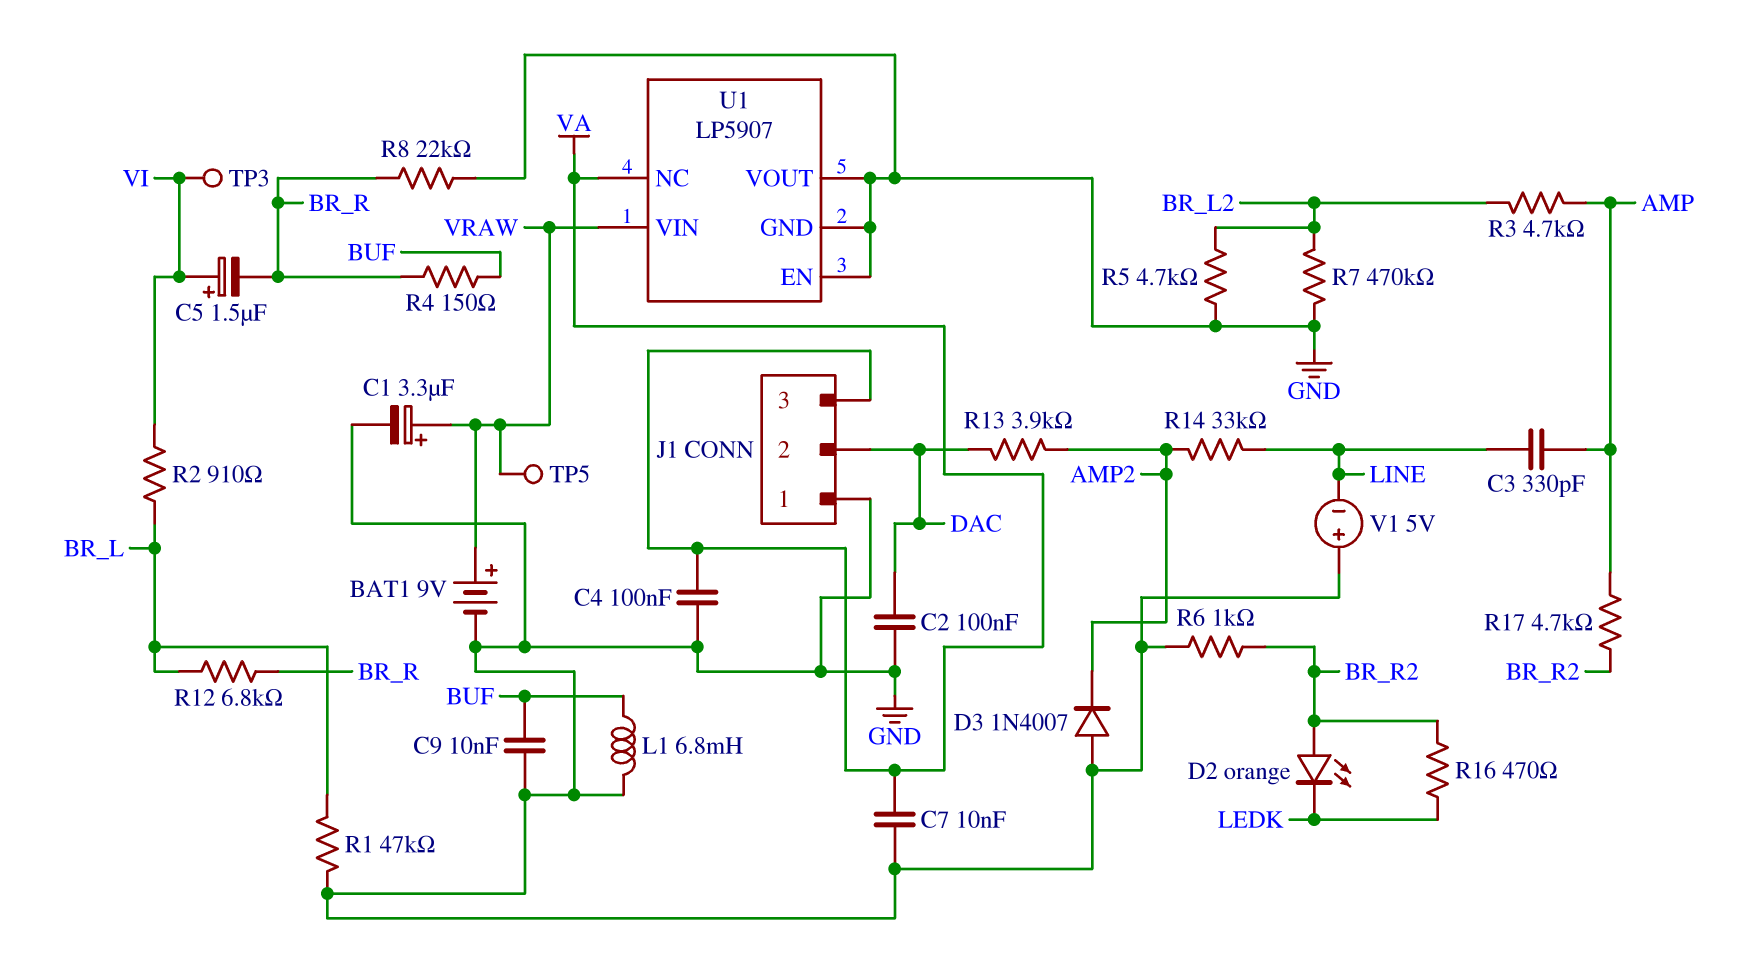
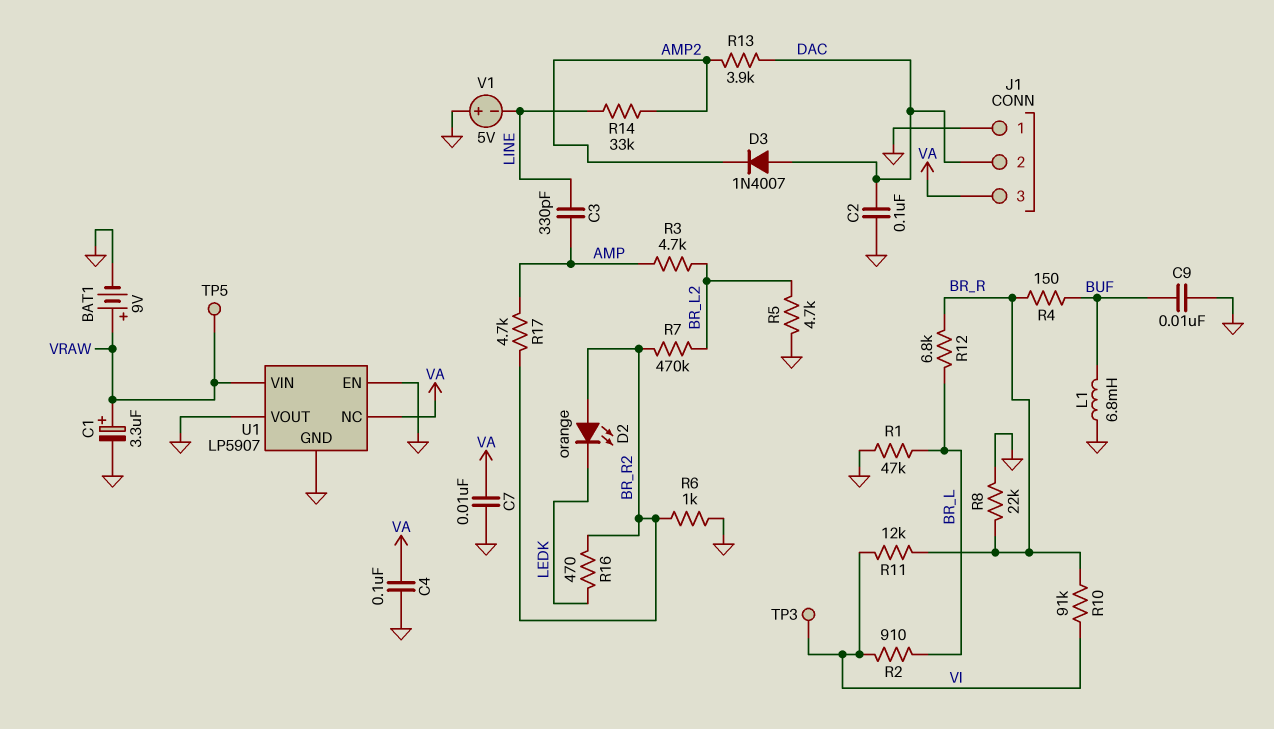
C5: 1.5uF (plus VI, minus BR_R) -> none
D3: diode 1N4007 (A GND, K AMP2) -> diode 1N4007 (A DAC, K AMP2)
R7: 470k (BR_L2, GND) -> 470k (BR_L2, BR_R2)
R10: none -> 91k (BR_R, VI)
R11: none -> 12k (BR_R, VI)

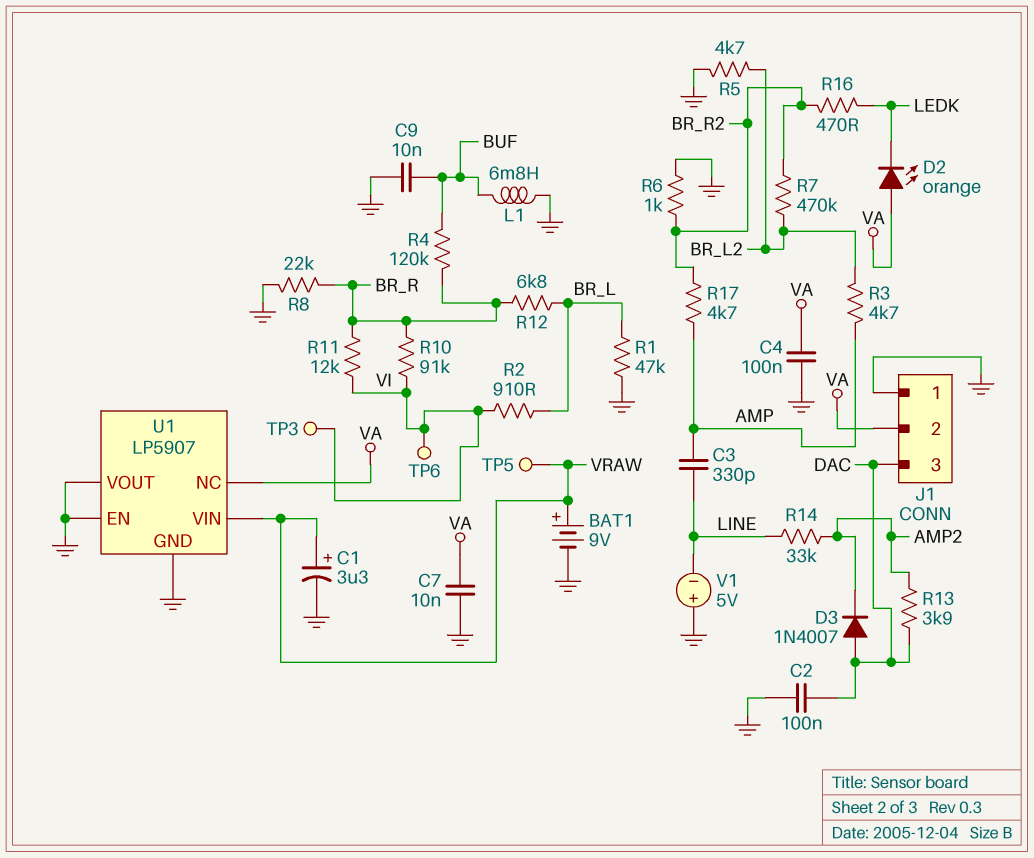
D2: LED orange (A BR_R2, K LEDK) -> LED orange (A VA, K LEDK)
J1 pin 2: DAC -> VA
J1 pin 3: VA -> DAC
R4: 150 (BR_R, BUF) -> 120k (BR_R, BUF)
TP6: none -> test point (VI)

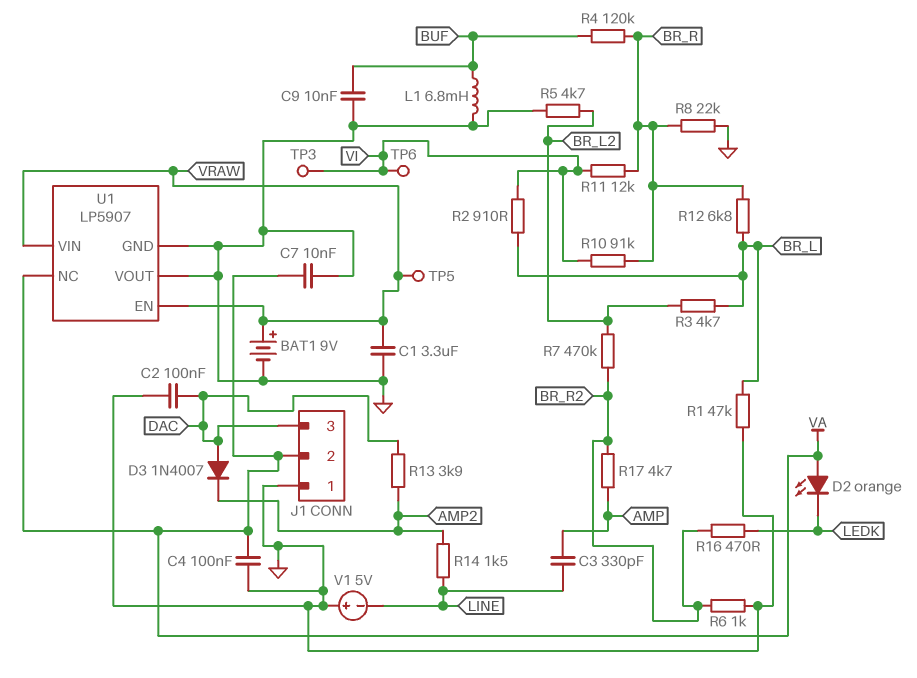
C1: 3.3uF (plus VRAW, minus GND) -> 3.3uF (GND, VRAW)
R3: 4.7k (AMP, BR_L2) -> 4.7k (BR_L, BR_L2)
R14: 33k (AMP2, LINE) -> 1.5k (AMP2, LINE)
U1 pin EN: GND -> VRAW

